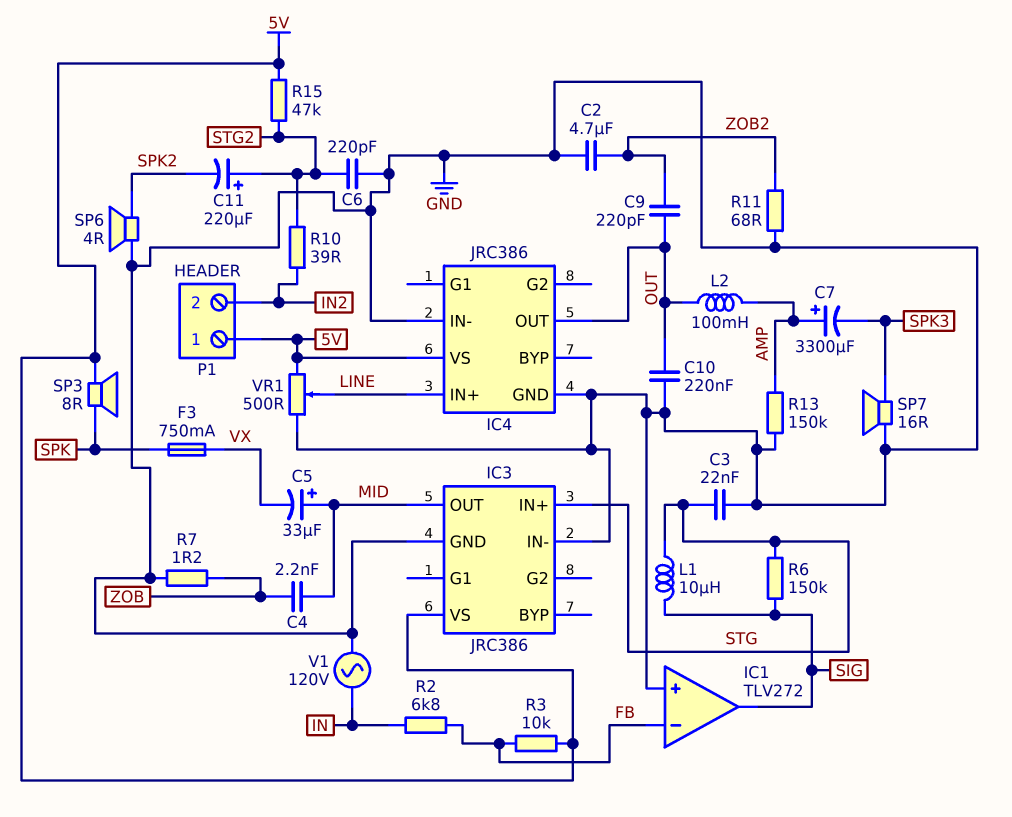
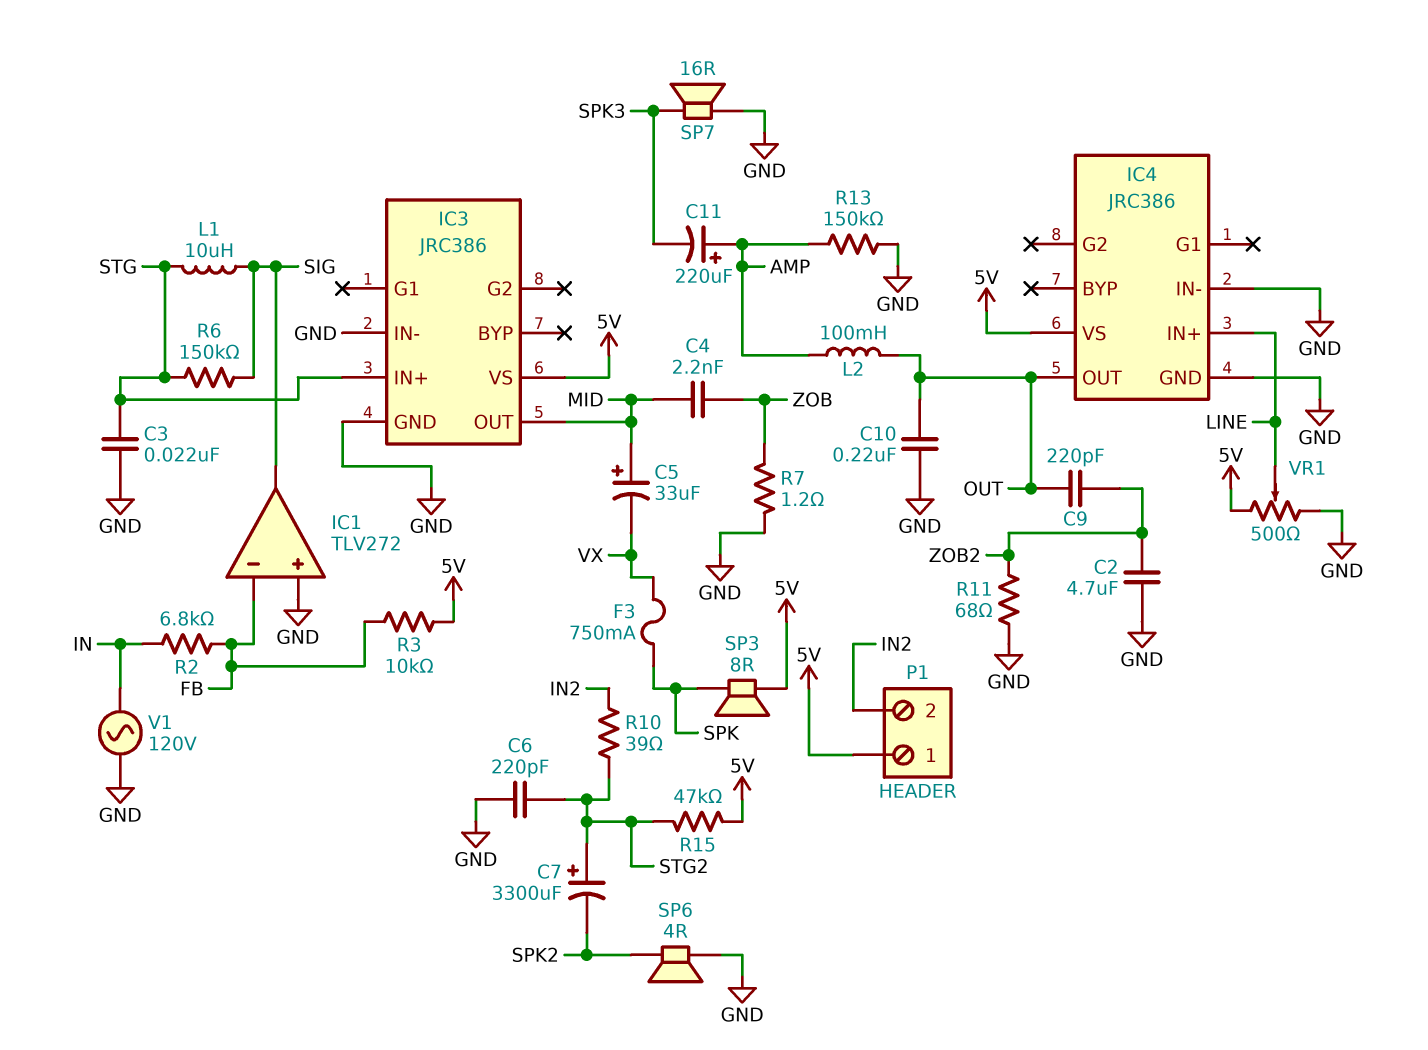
C7: 3300uF (plus AMP, minus SPK3) -> 3300uF (plus STG2, minus SPK2)
C11: 220uF (plus STG2, minus SPK2) -> 220uF (plus AMP, minus SPK3)

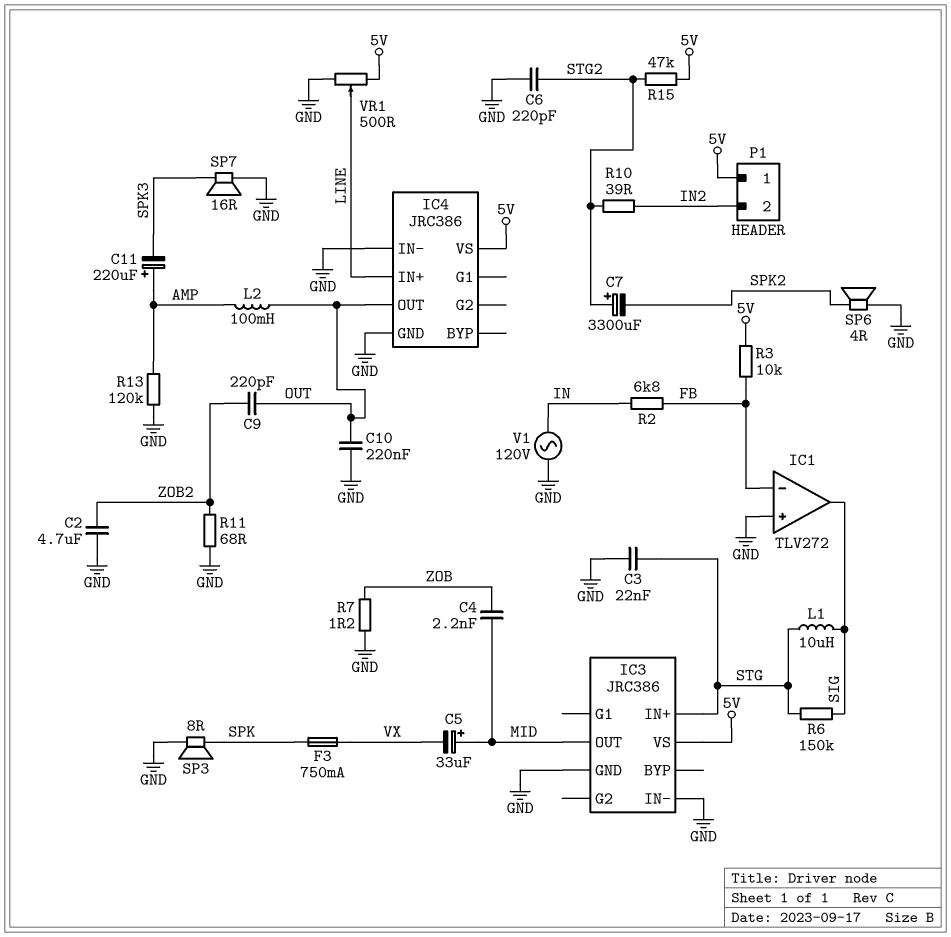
R13: 150k (AMP, GND) -> 120k (AMP, GND)
SP3: speaker 8R (5V, SPK) -> speaker 8R (GND, SPK)

